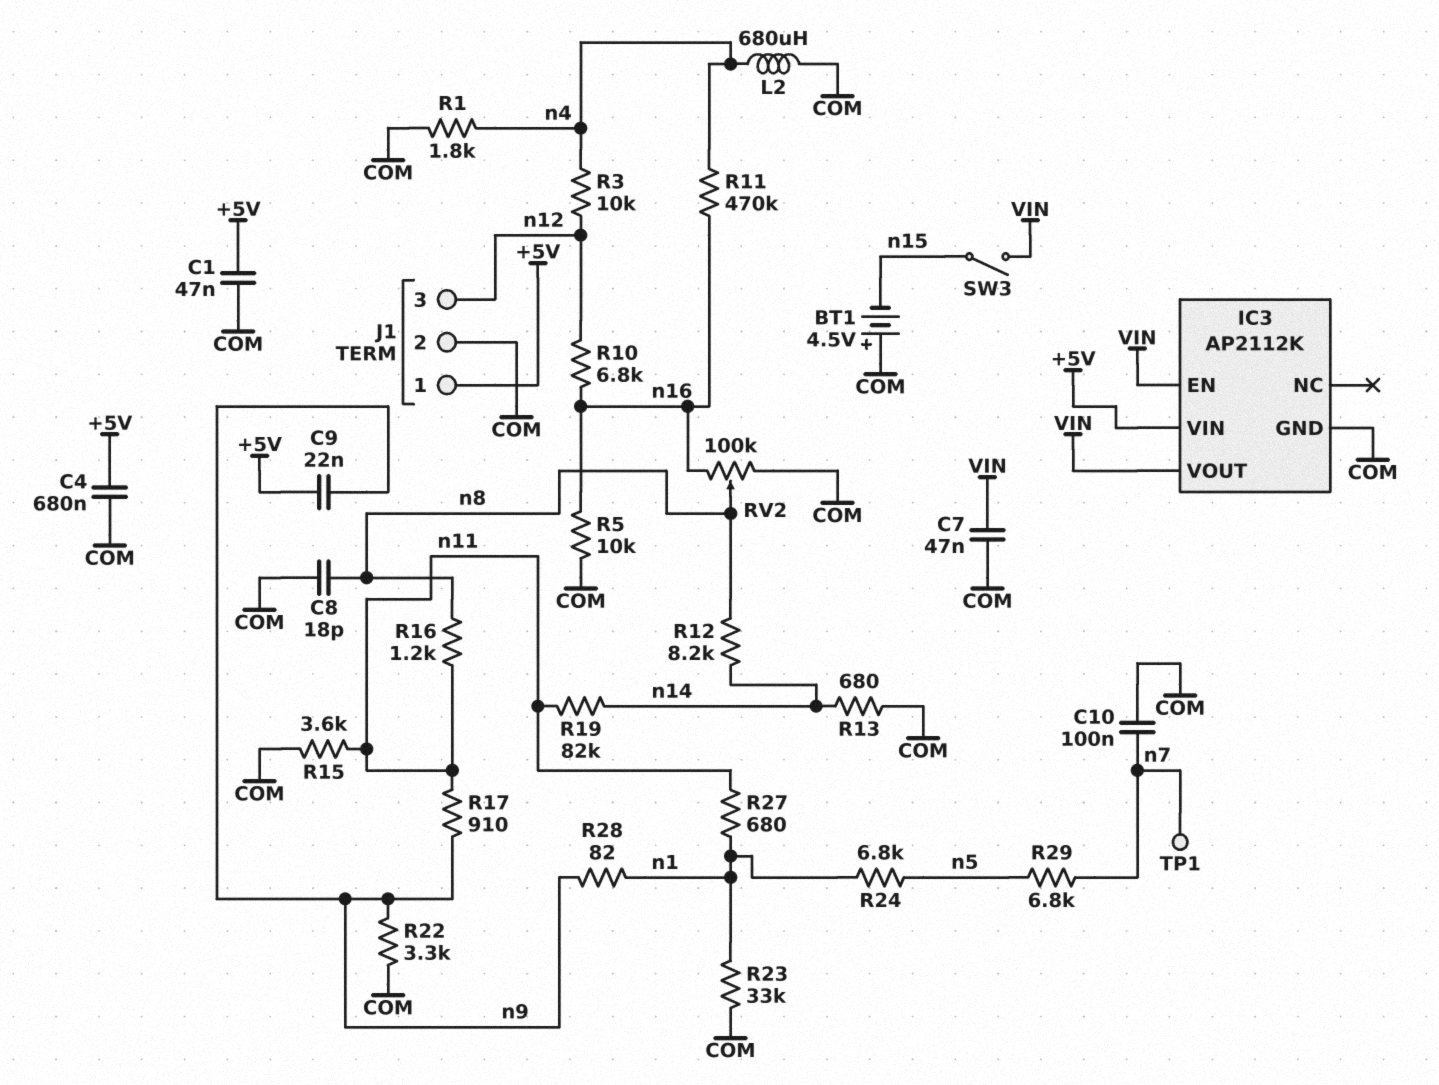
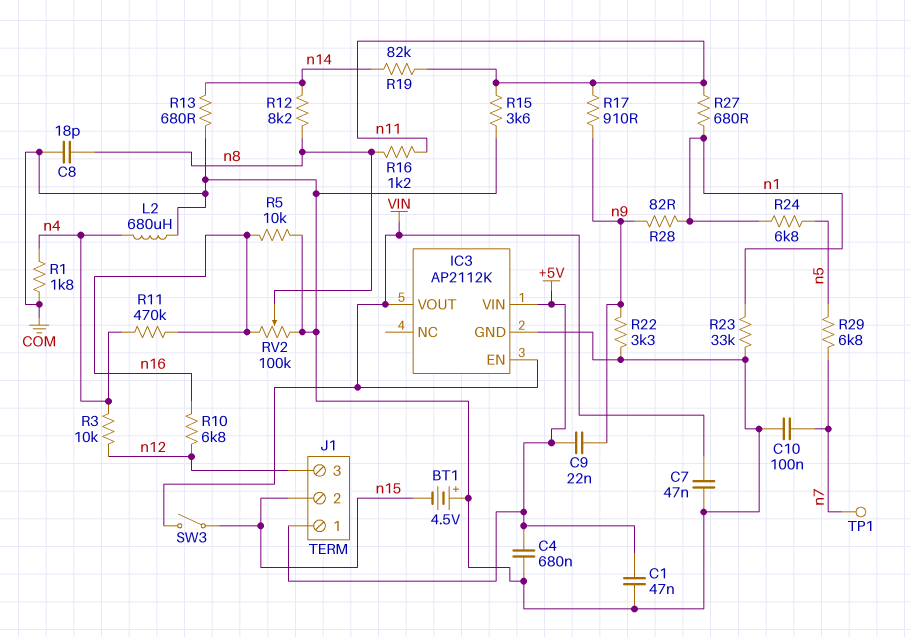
J1 pin 2: COM -> n15

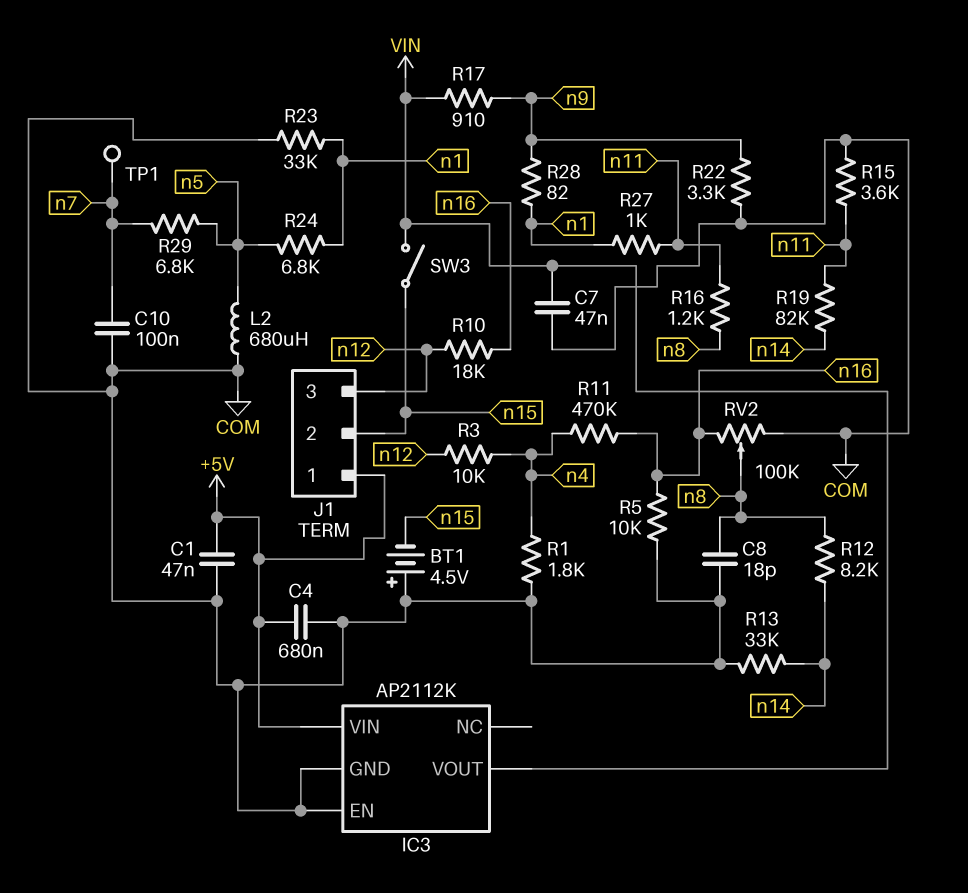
C9: 22nF (+5V, n9) -> none
IC3 pin EN: VIN -> COM
L2: 680uH (COM, n4) -> 680uH (COM, n5)
R10: 6.8k (n12, n16) -> 18k (n12, n16)
R13: 680 (COM, n14) -> 33k (COM, n14)
R17: 910 (n9, n11) -> 910 (VIN, n9)
R27: 680 (n1, n11) -> 1k (n1, n11)

